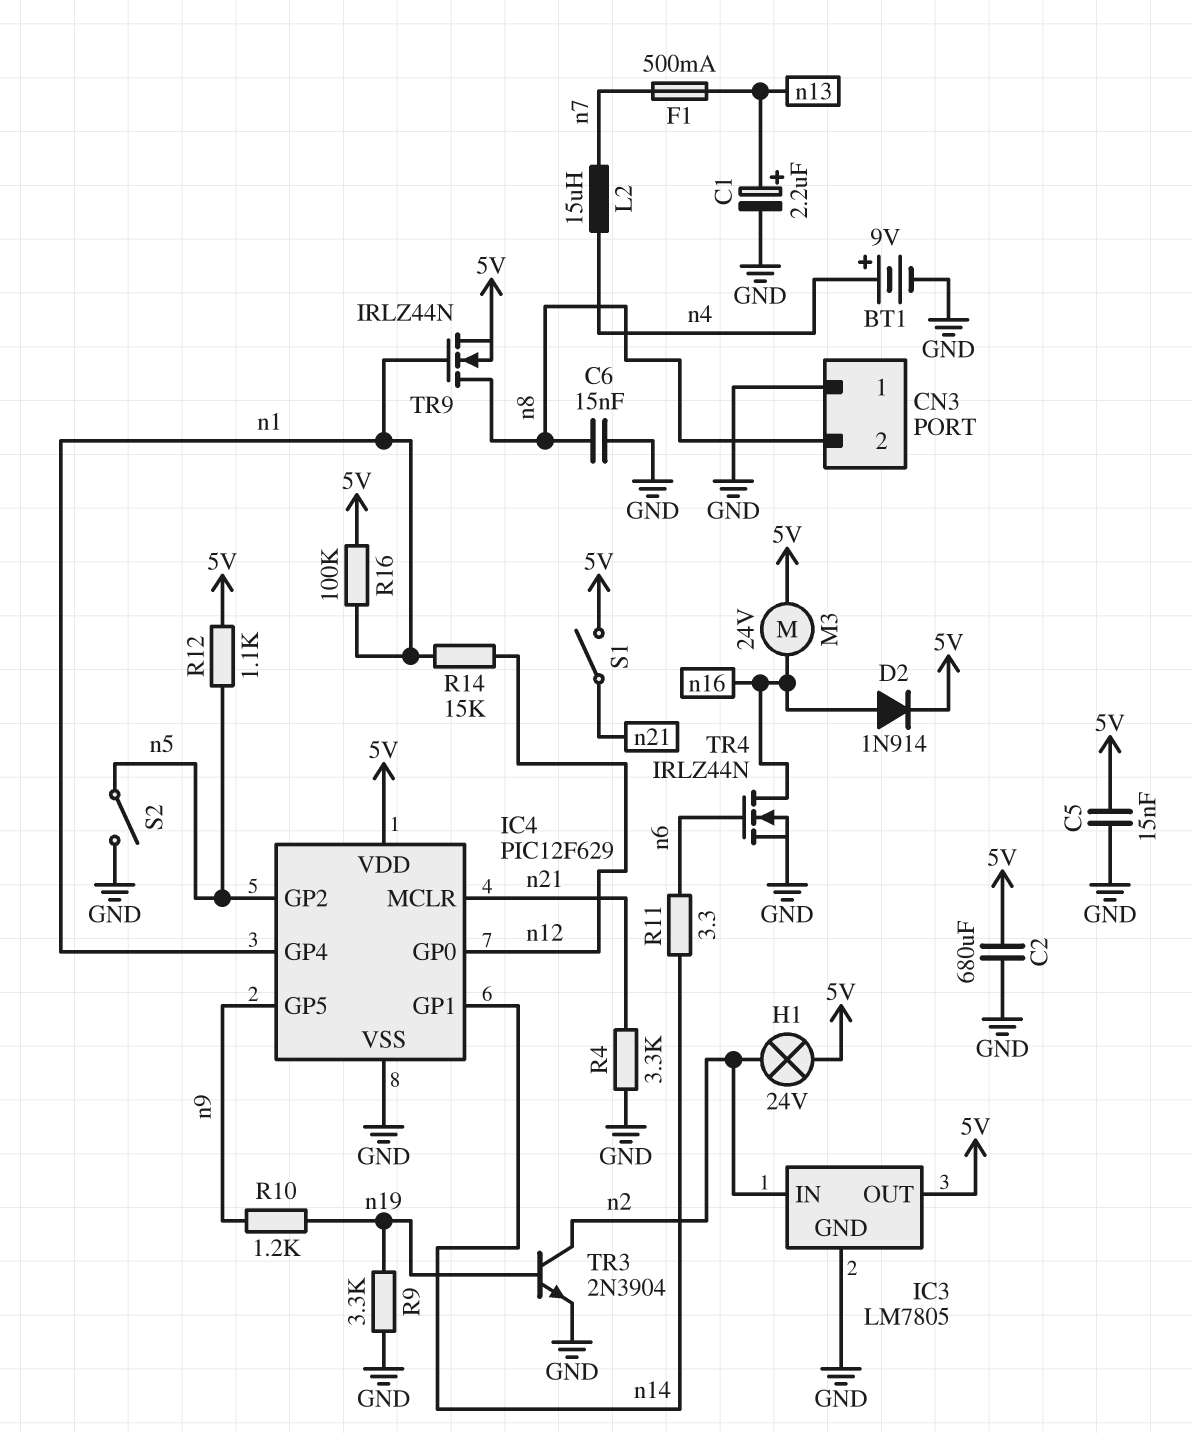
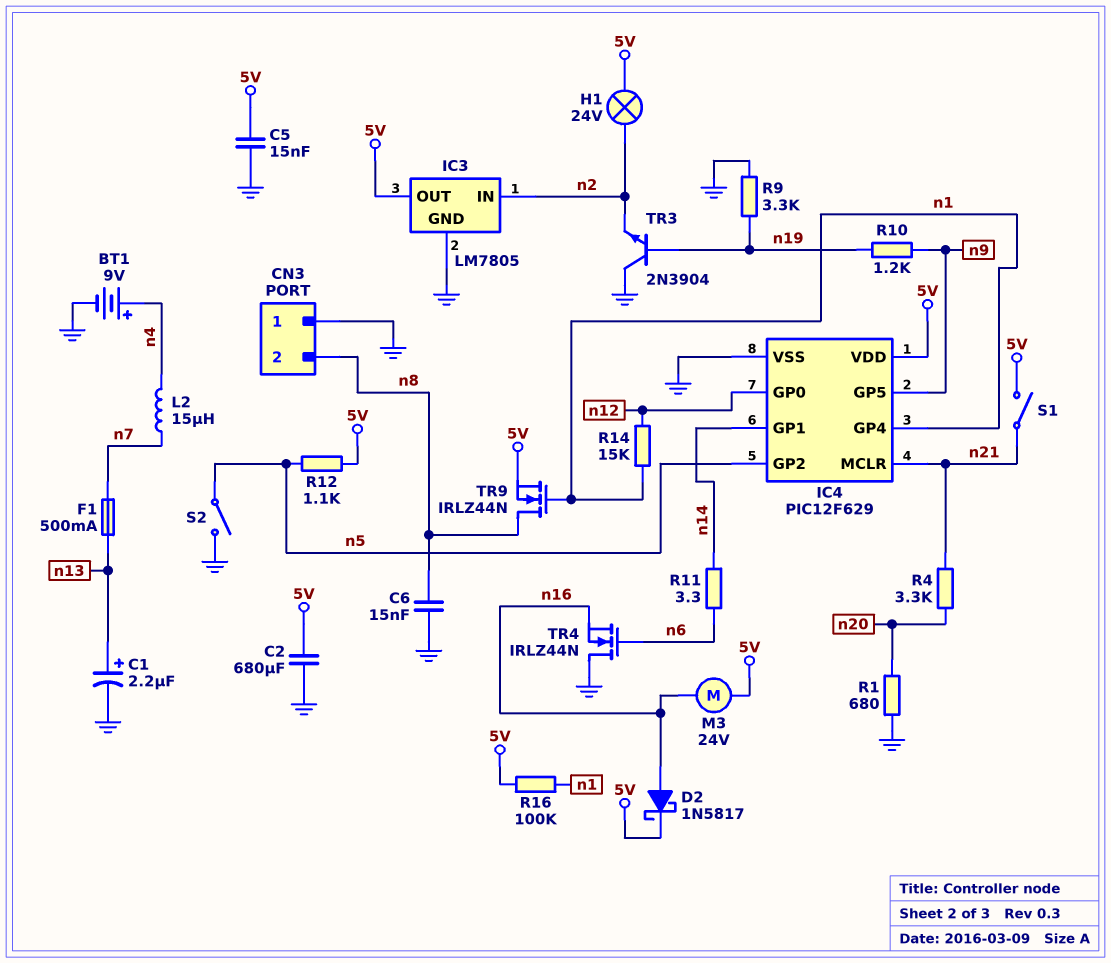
D2: diode 1N914 (A n16, K 5V) -> schottky 1N5817 (A n16, K 5V)
R1: none -> 680 (GND, n20)
R4: 3.3k (GND, n21) -> 3.3k (n20, n21)
TR3: NPN 2N3904 (B n19, C n2, E GND) -> NPN 2N3904 (B n19, C GND, E n2)
TR4: NMOS IRLZ44N (G n6, D n16, S GND) -> NMOS IRLZ44N (G n6, D GND, S n16)

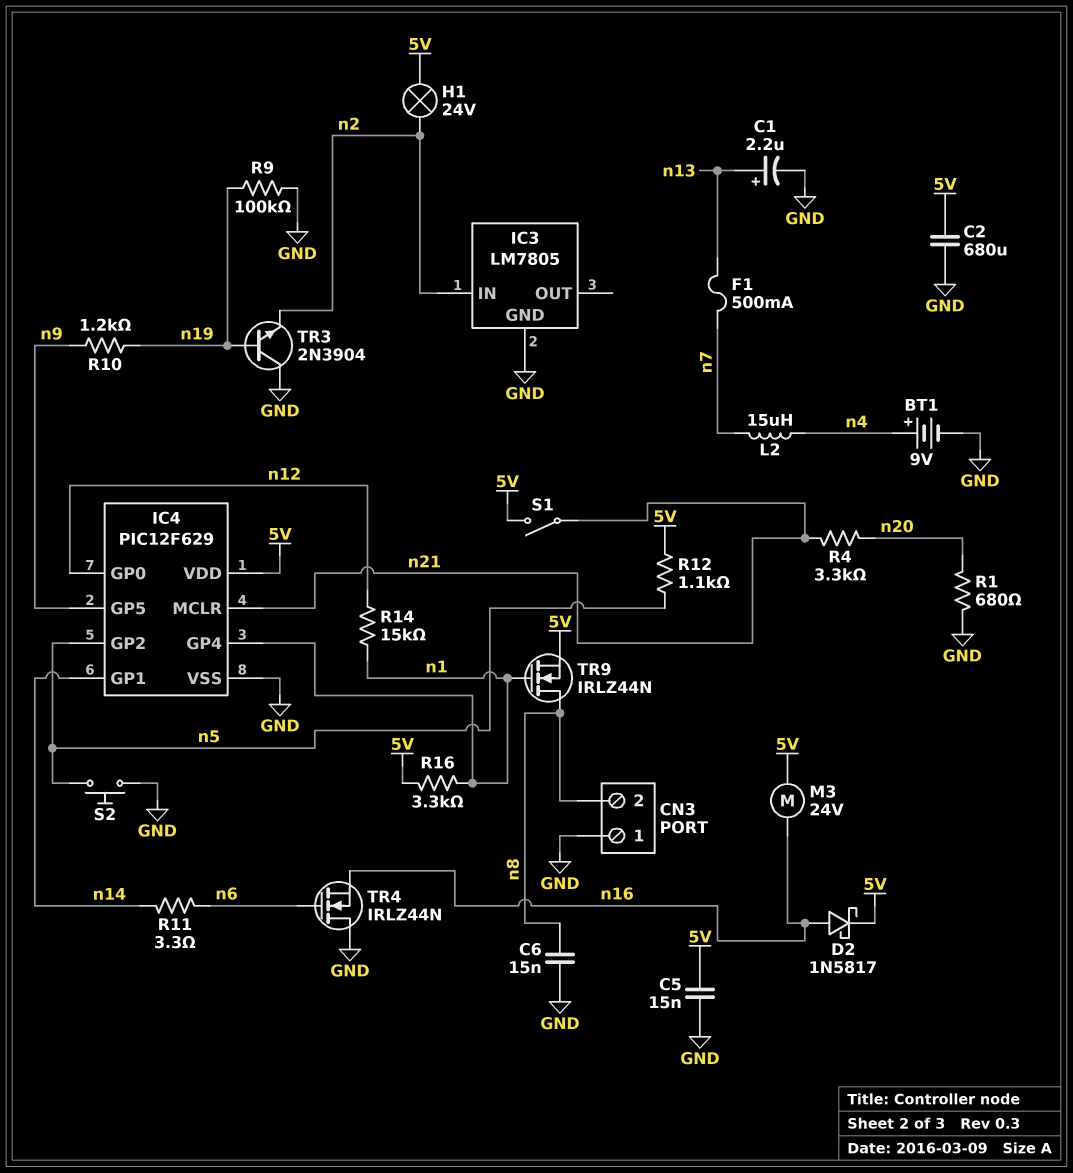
IC3 pin OUT: 5V -> none
R9: 3.3k (GND, n19) -> 100k (GND, n19)
R16: 100k (5V, n1) -> 3.3k (5V, n1)
S2: switch (GND, n5) -> button (GND, n5)

